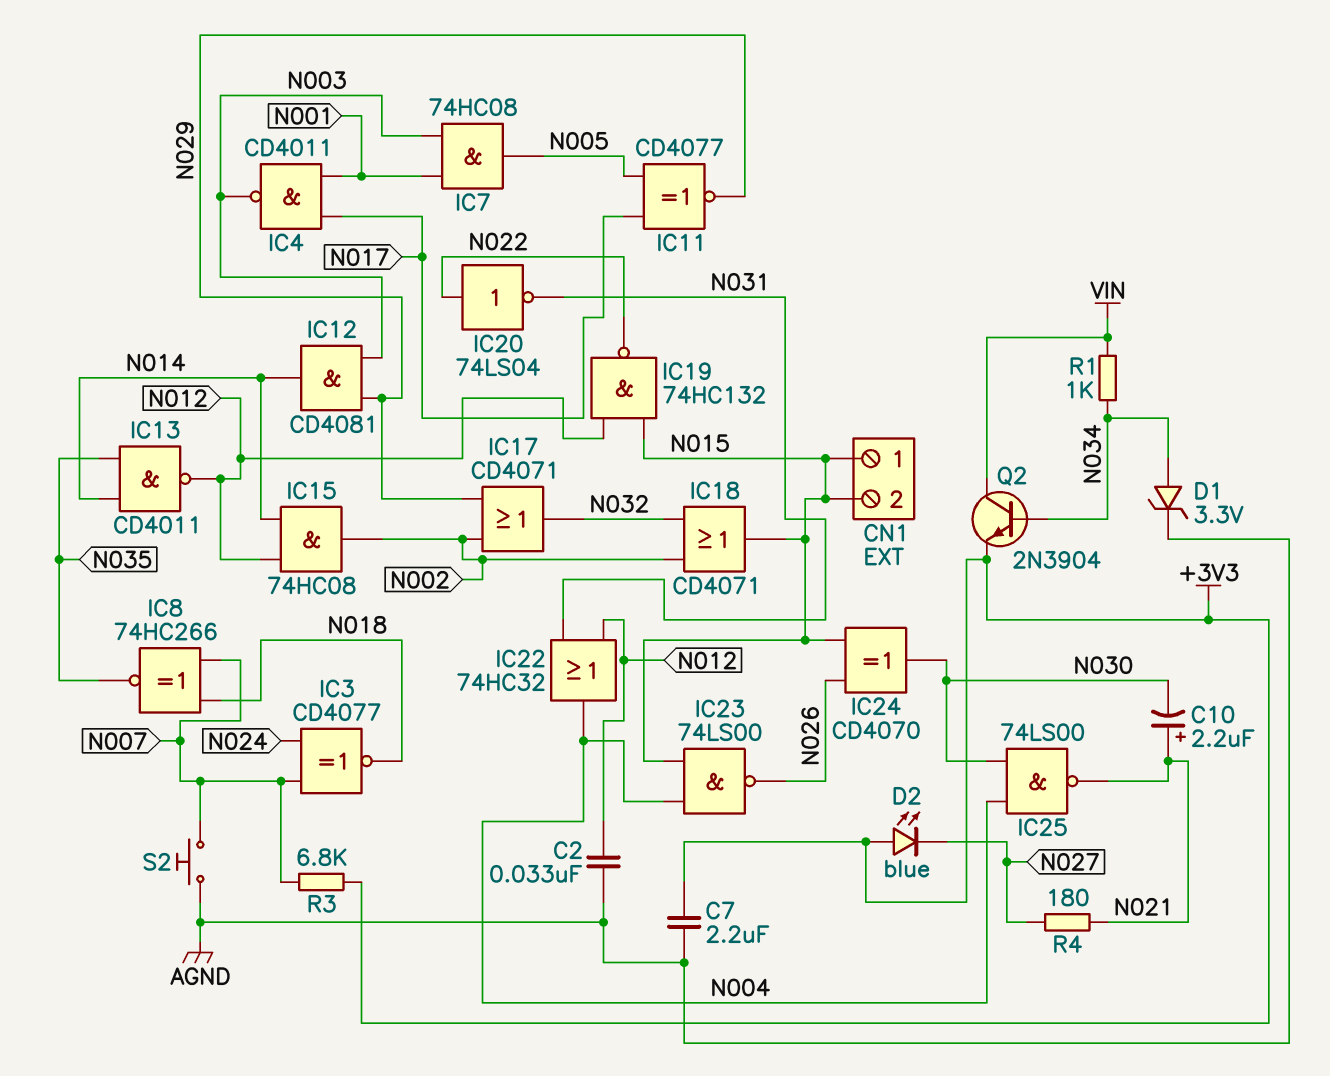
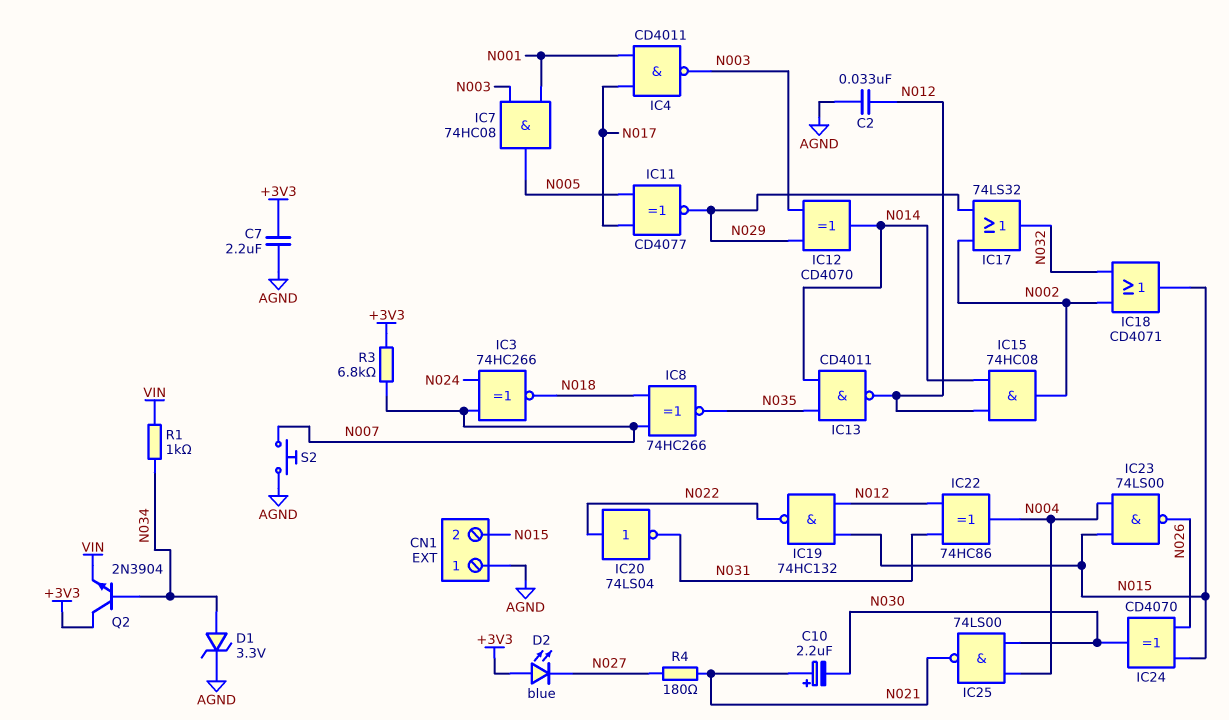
CN1 pin 1: N015 -> AGND
IC3: XNOR CD4077 (in N007, in N024, out N018) -> XNOR 74HC266 (in N007, in N024, out N018)
IC12: AND CD4081 (in N003, in N029, out N014) -> XOR CD4070 (in N003, in N029, out N014)
IC17: OR CD4071 (in N002, in N029, out N032) -> OR 74LS32 (in N002, in N029, out N032)
IC22: OR 74HC32 (in N012, in N031, out N004) -> XOR 74HC86 (in N012, in N031, out N004)
Q2: NPN 2N3904 (B N034, C VIN, E +3V3) -> NPN 2N3904 (B N034, C +3V3, E VIN)

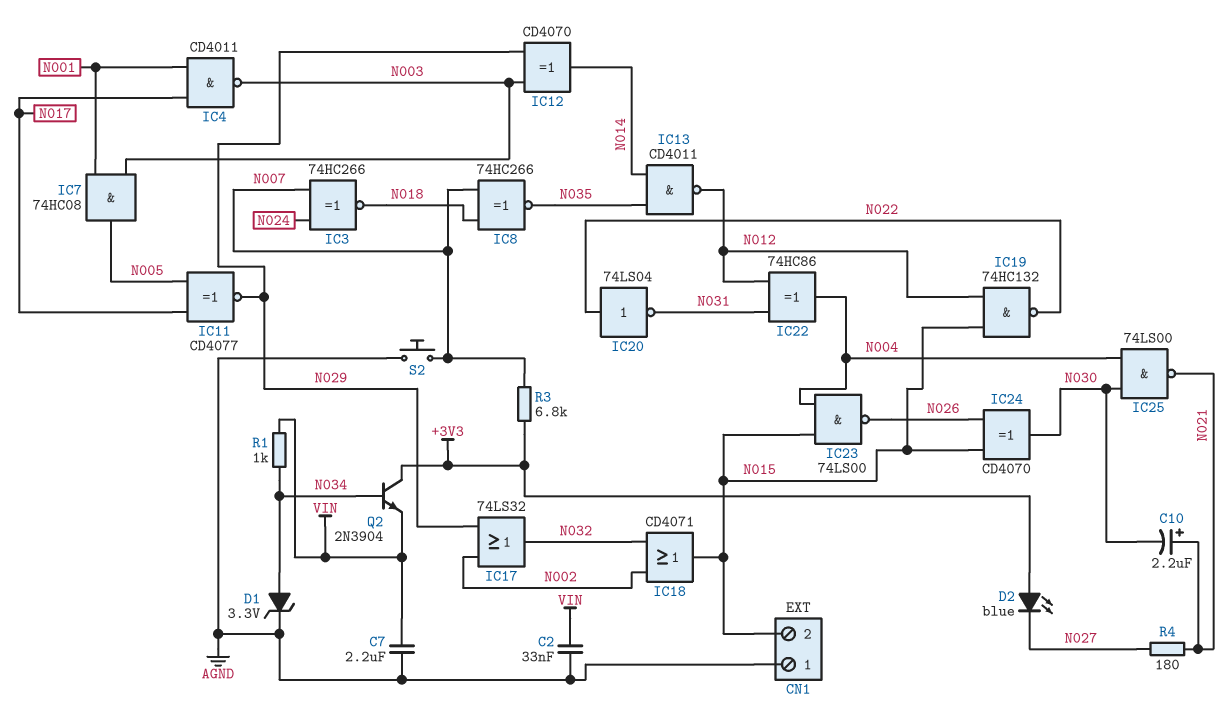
C2: 33nF (AGND, N012) -> 33nF (AGND, VIN)
C7: 2.2uF (+3V3, AGND) -> 2.2uF (AGND, VIN)
IC15: AND 74HC08 (in N012, in N014, out N002) -> none

